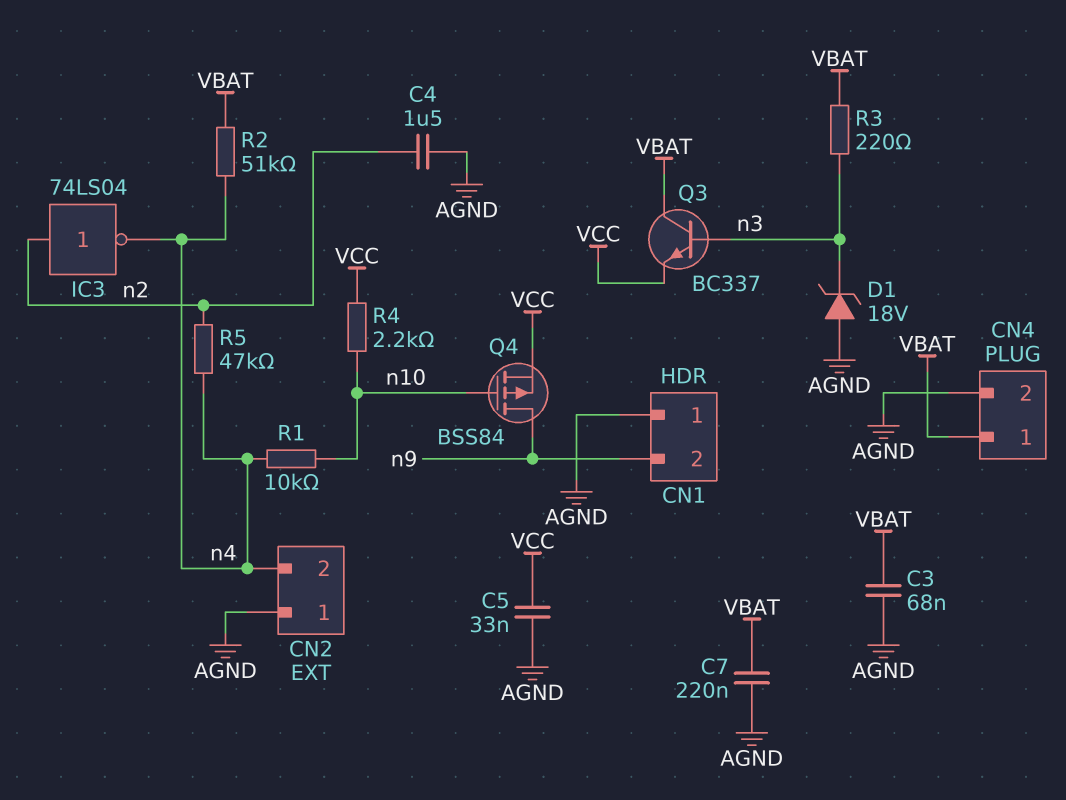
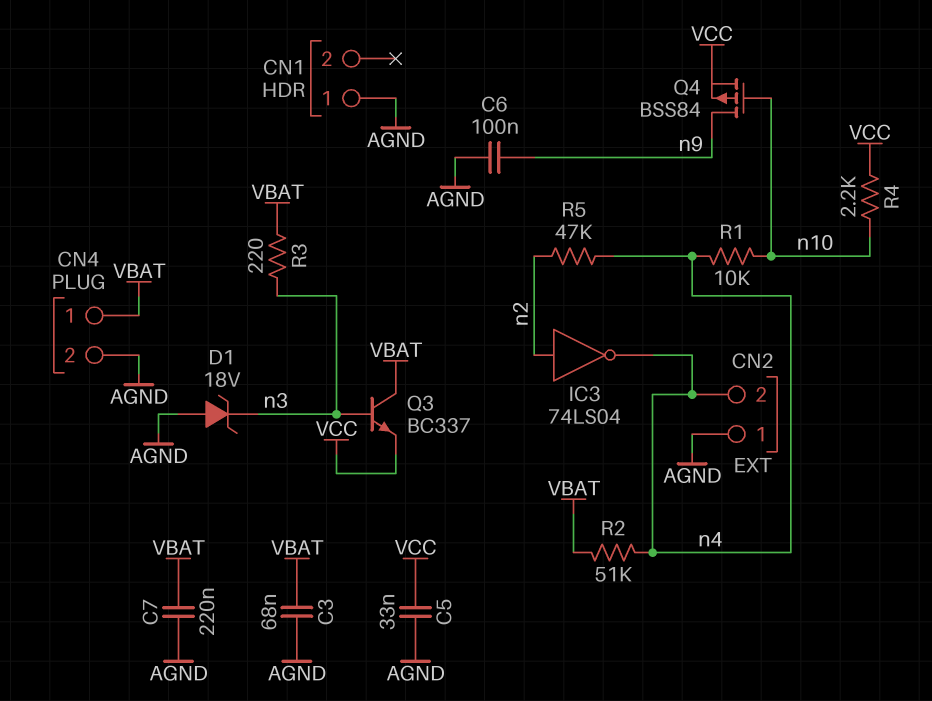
C4: 1.5uF (AGND, n2) -> none
C6: none -> 100nF (AGND, n9)
CN1 pin 2: n9 -> none

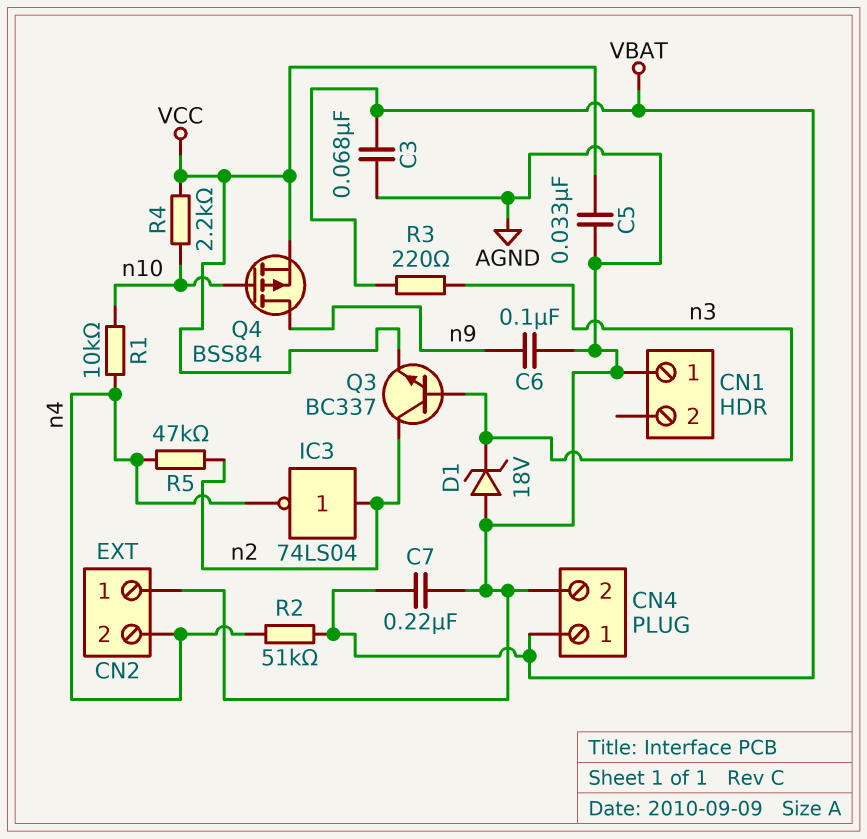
Q3: NPN BC337 (B n3, C VBAT, E VCC) -> NPN BC337 (B n3, C n2, E VCC)

